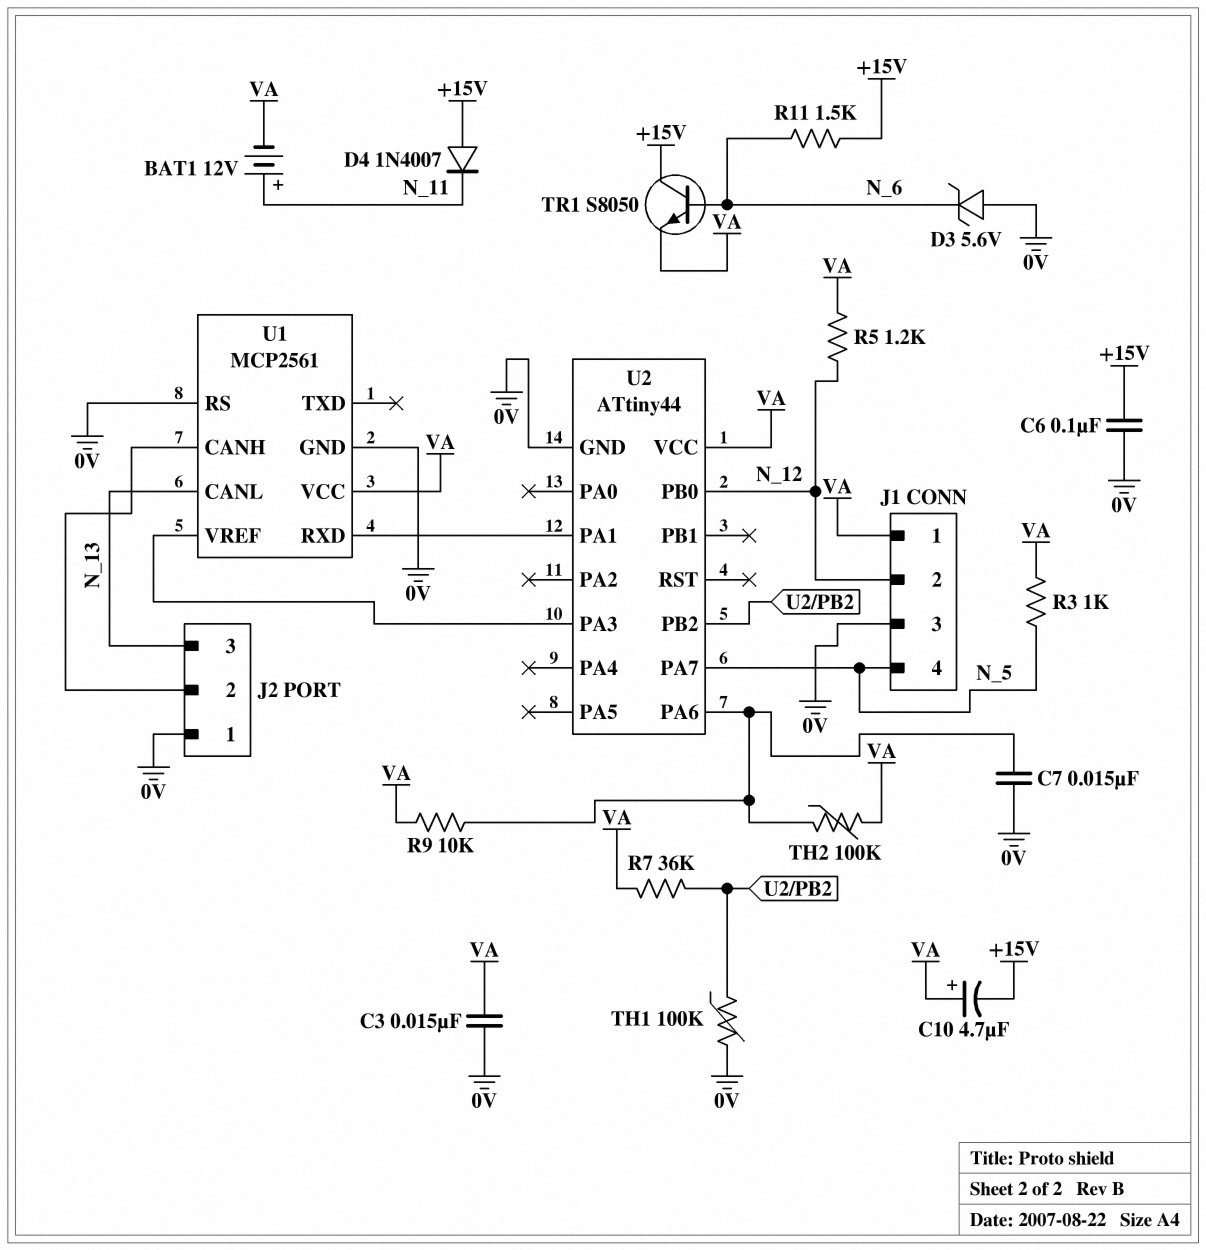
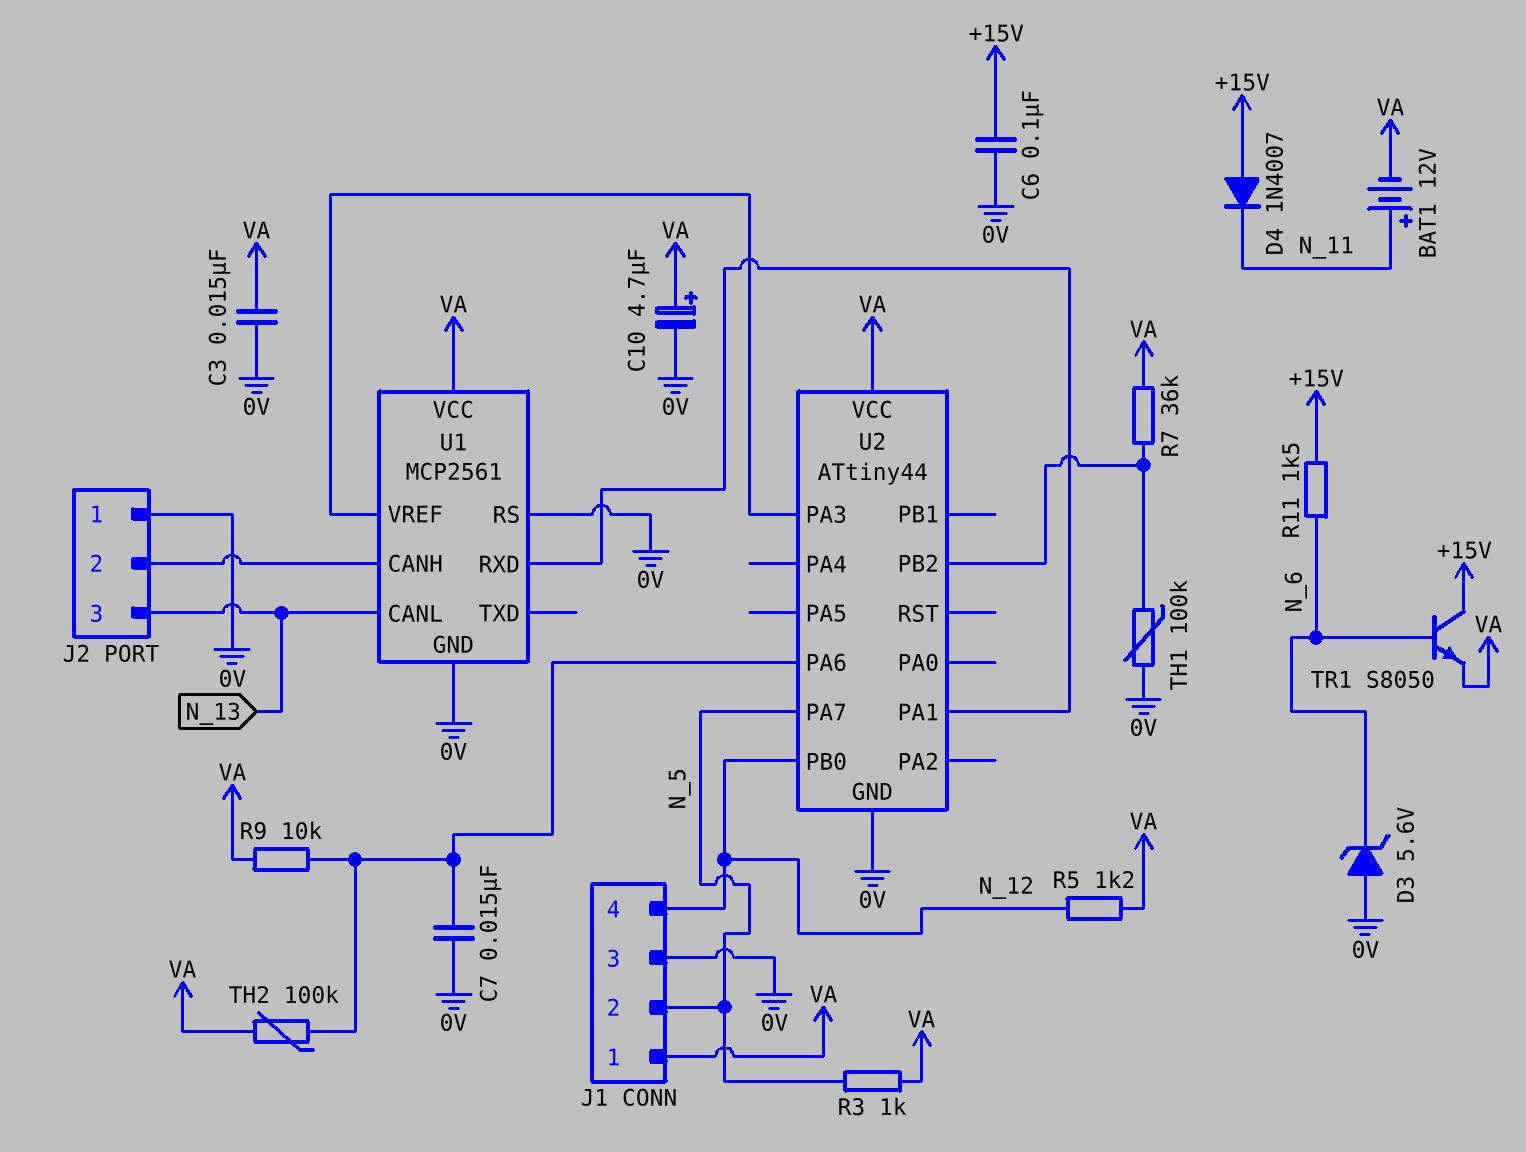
C10: 4.7uF (plus VA, minus +15V) -> 4.7uF (plus VA, minus 0V)
J1 pin 2: N_12 -> N_5
J1 pin 4: N_5 -> N_12

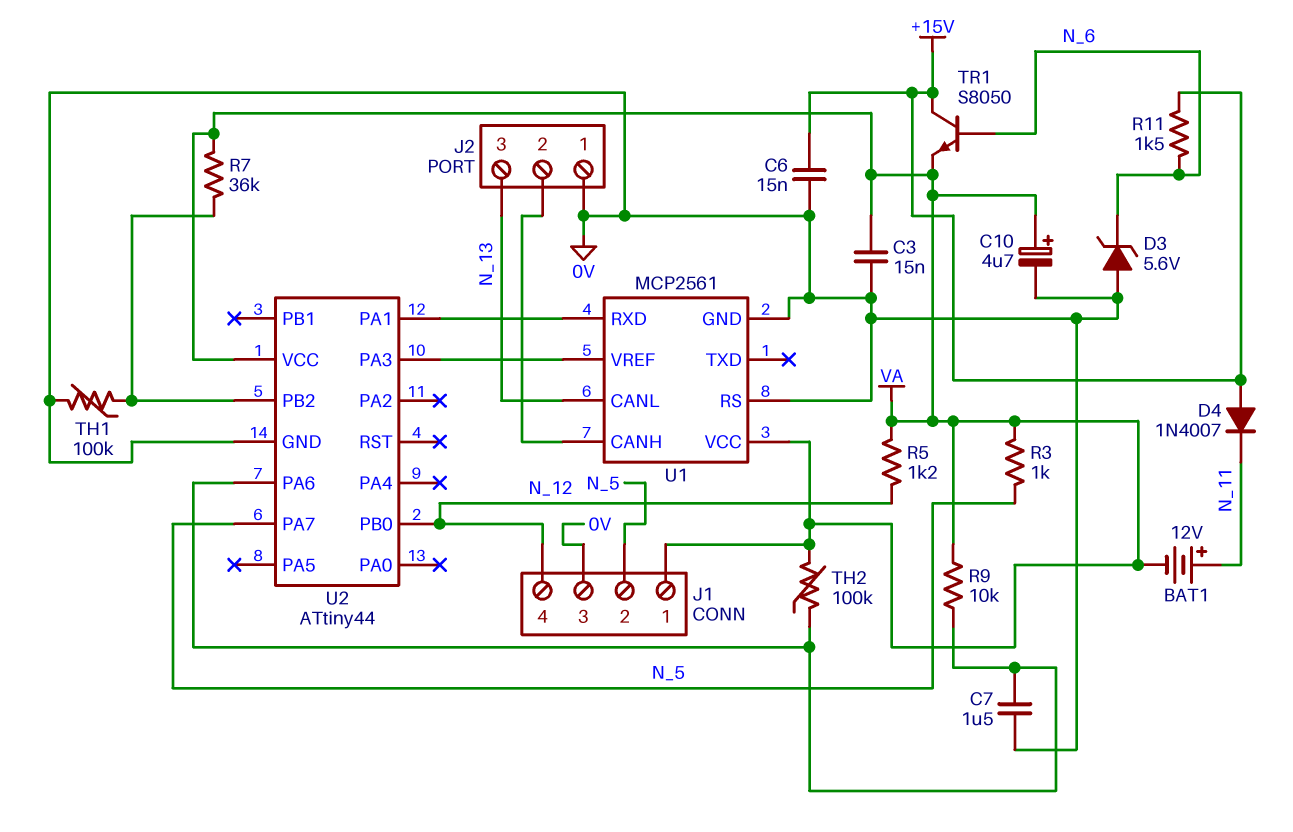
C6: 100nF (+15V, 0V) -> 15nF (+15V, 0V)
C7: 15nF (0V, U2/PA6) -> 1.5uF (0V, U2/PA6)

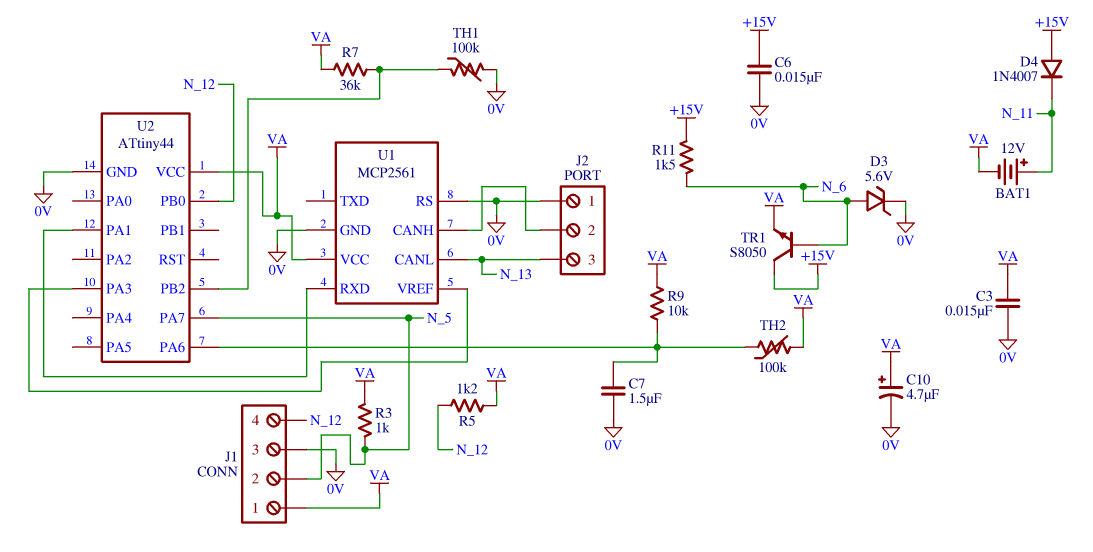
D3: zener 5.6V (A 0V, K N_6) -> zener 5.6V (A N_6, K 0V)

